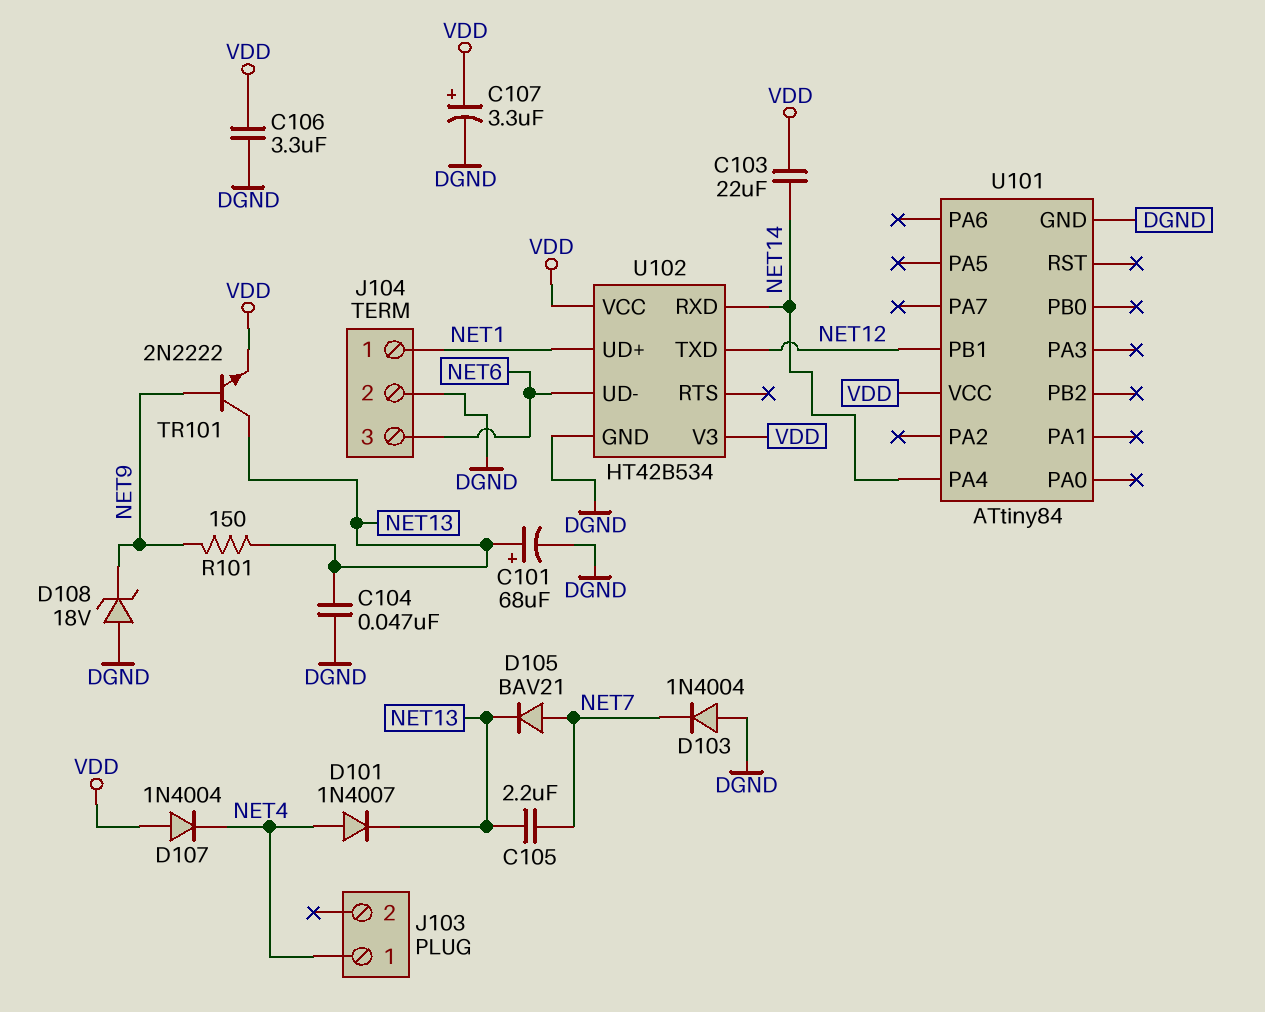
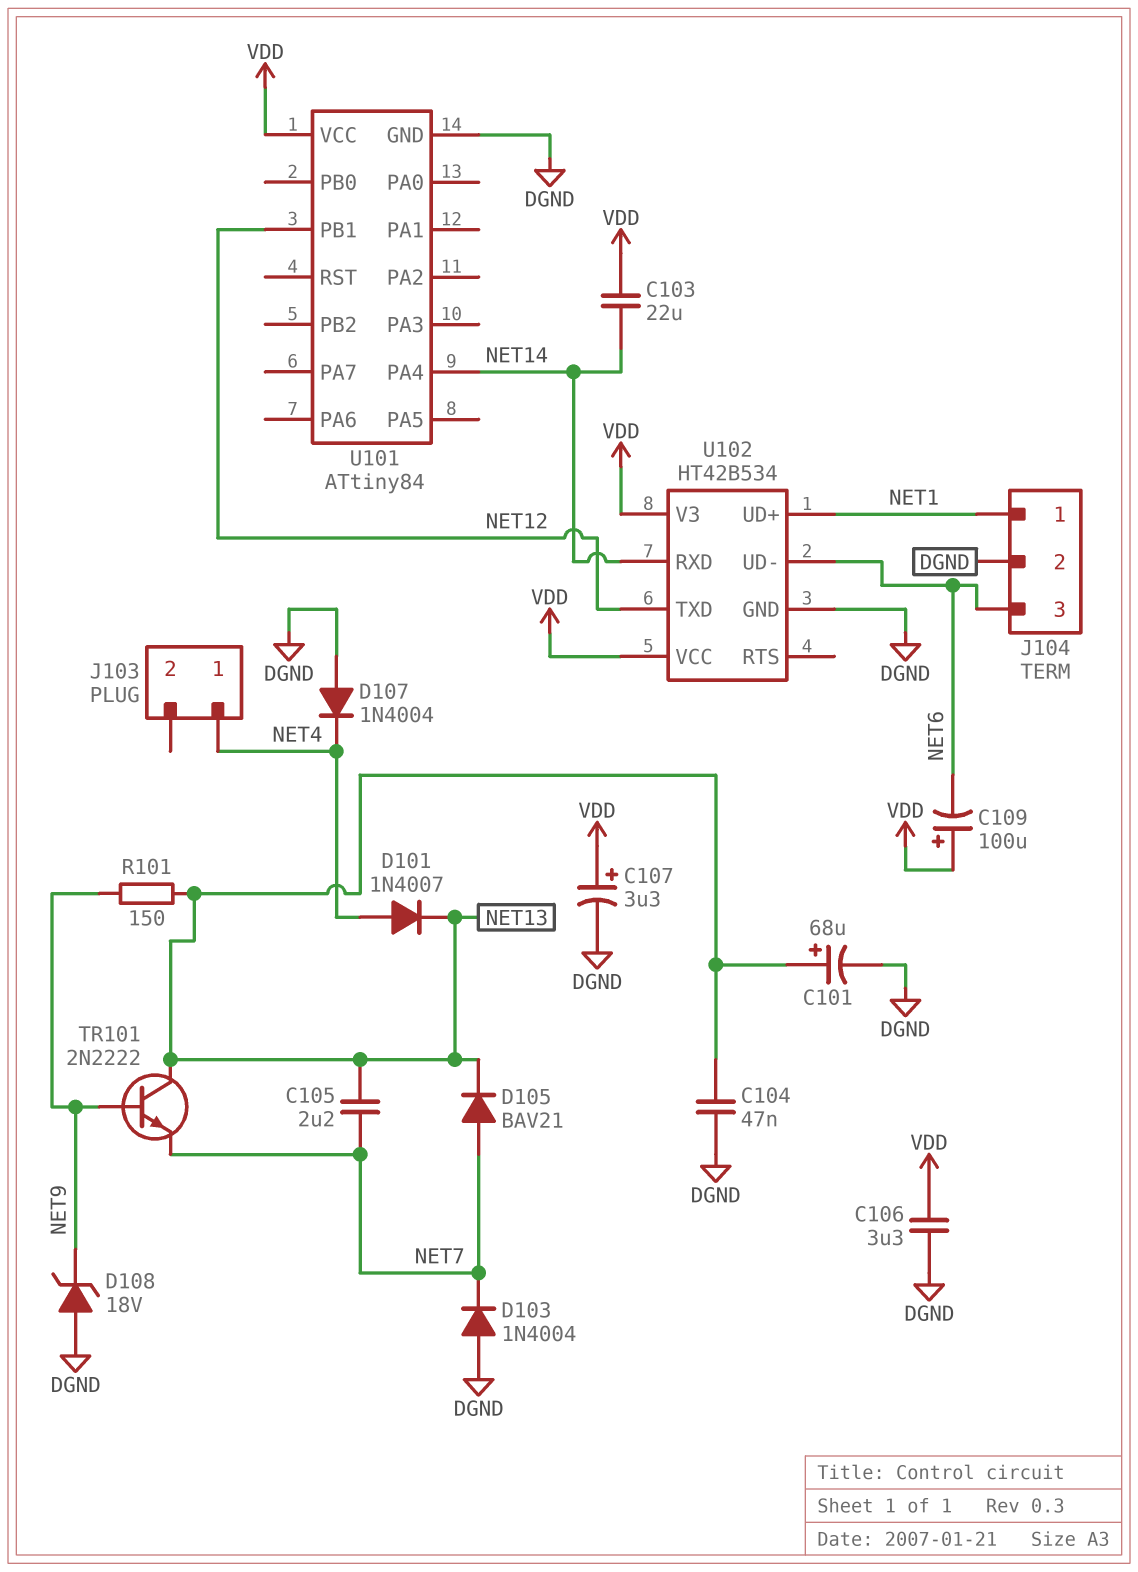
C109: none -> 100uF (plus VDD, minus NET6)
D107: diode 1N4004 (A VDD, K NET4) -> diode 1N4004 (A DGND, K NET4)
TR101: NPN 2N2222 (B NET9, C NET13, E VDD) -> NPN 2N2222 (B NET9, C NET13, E NET7)

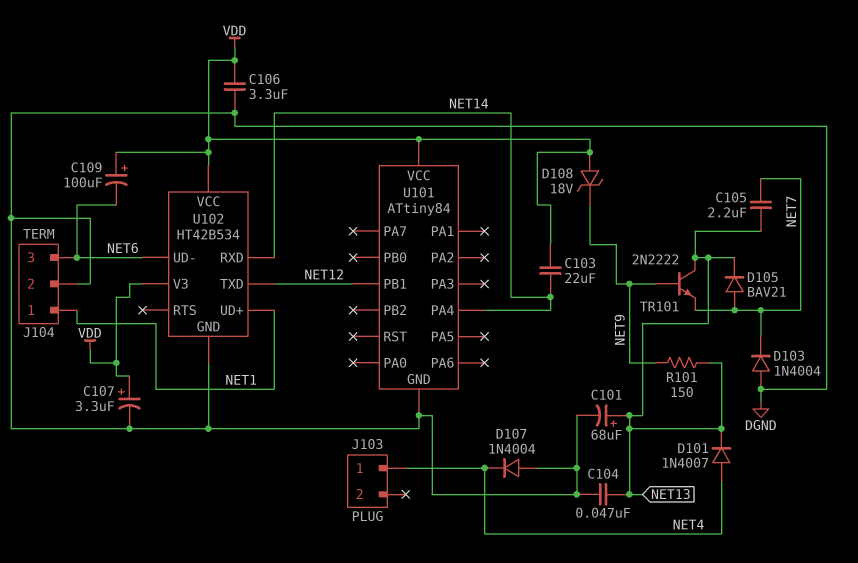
D108: zener 18V (A DGND, K NET9) -> zener 18V (A VDD, K NET9)

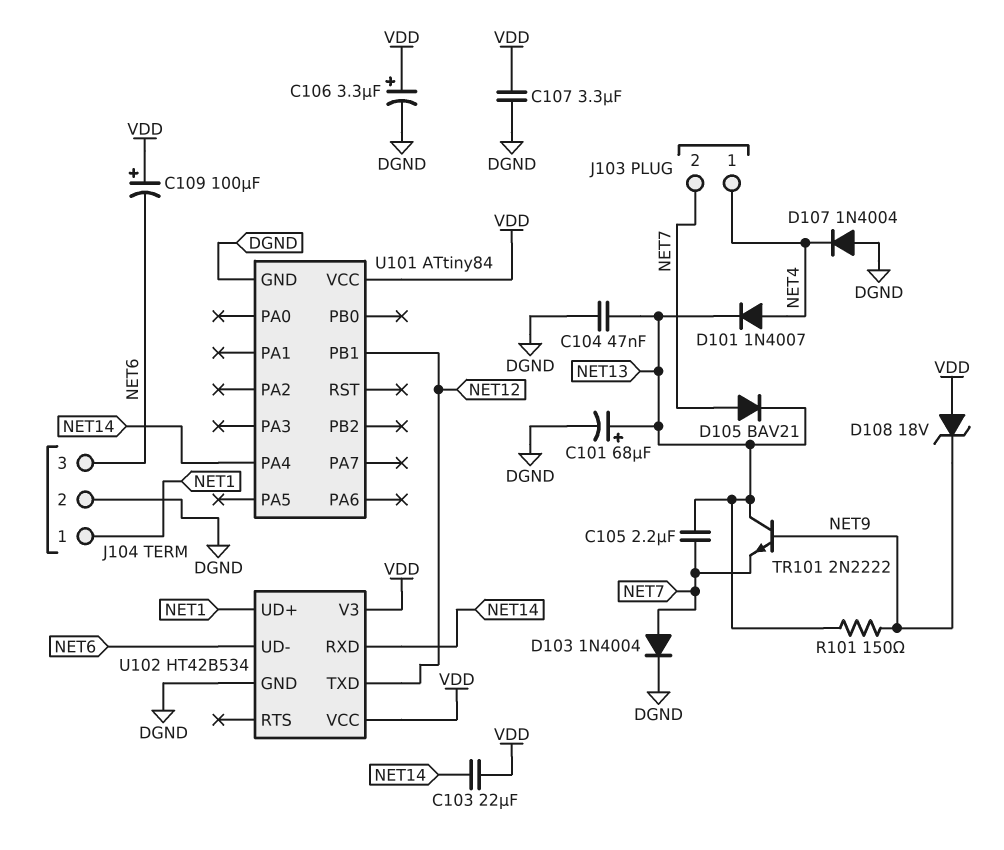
C106: 3.3uF (DGND, VDD) -> 3.3uF (plus VDD, minus DGND)
C107: 3.3uF (plus VDD, minus DGND) -> 3.3uF (DGND, VDD)
D103: diode 1N4004 (A DGND, K NET7) -> diode 1N4004 (A NET7, K DGND)
J103 pin 2: none -> NET7

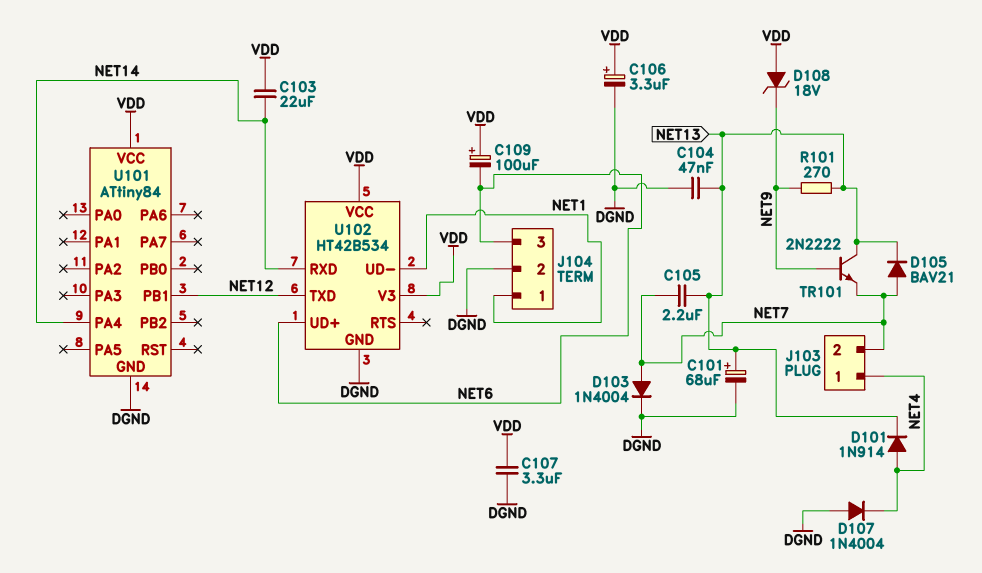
D101: diode 1N4007 (A NET4, K NET13) -> diode 1N914 (A NET4, K NET13)
R101: 150 (NET9, NET13) -> 270 (NET9, NET13)
U102 pin UD+: NET1 -> NET6
U102 pin UD-: NET6 -> NET1

